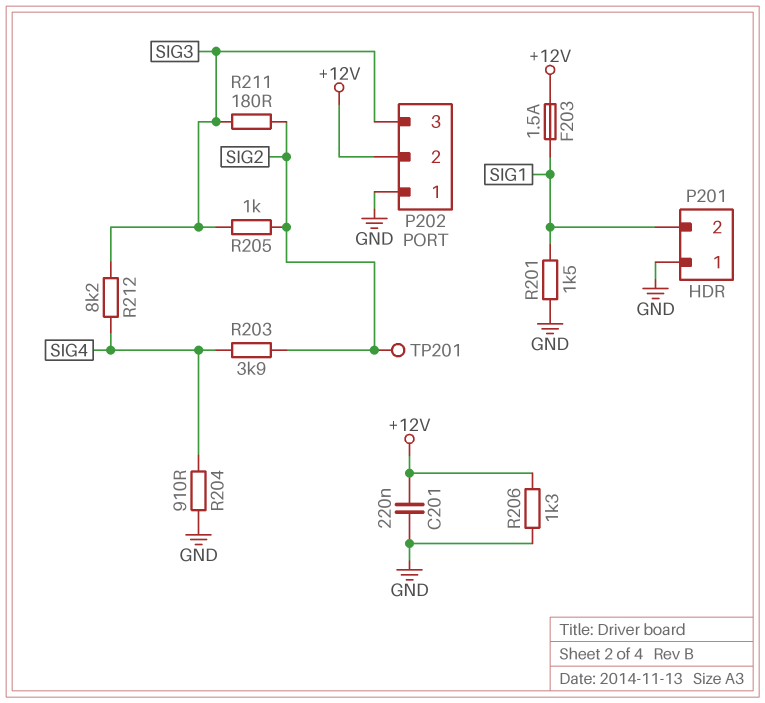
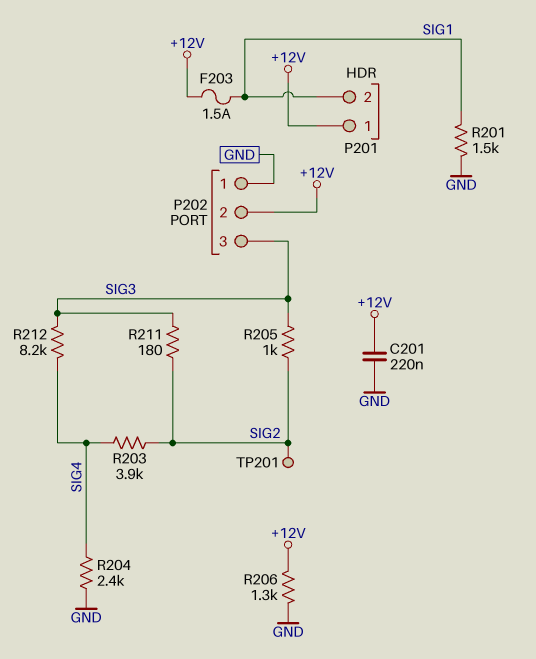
P201 pin 1: GND -> +12V
R204: 910 (GND, SIG4) -> 2.4k (GND, SIG4)

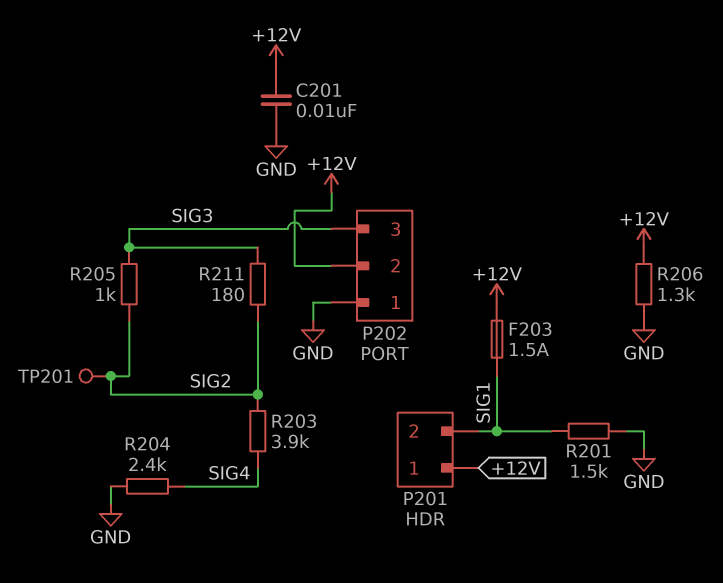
C201: 220nF (+12V, GND) -> 10nF (+12V, GND)
R212: 8.2k (SIG3, SIG4) -> none

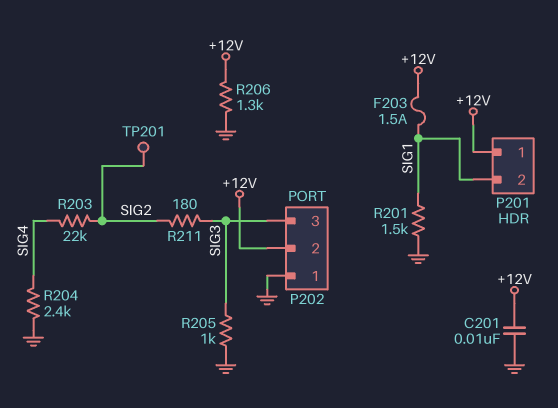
R203: 3.9k (SIG2, SIG4) -> 22k (SIG2, SIG4)
R205: 1k (SIG2, SIG3) -> 1k (GND, SIG3)

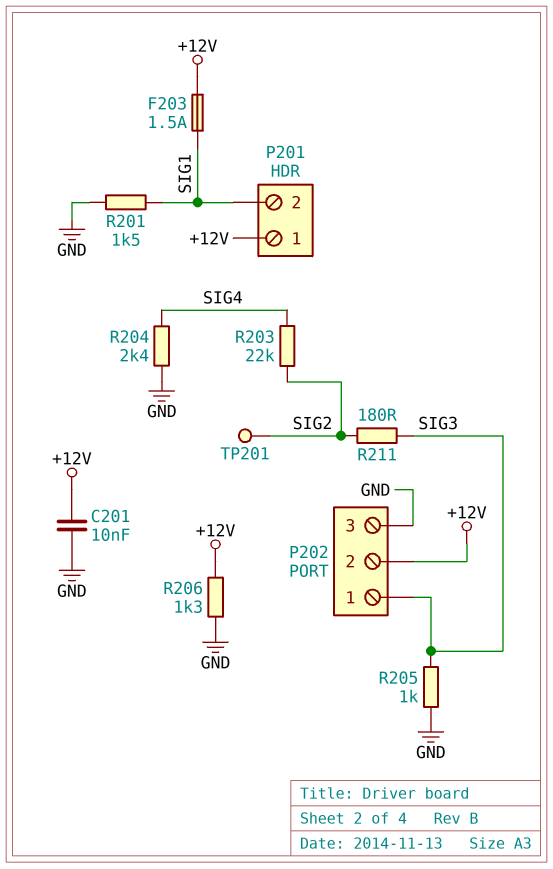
P202 pin 1: GND -> SIG3
P202 pin 3: SIG3 -> GND

